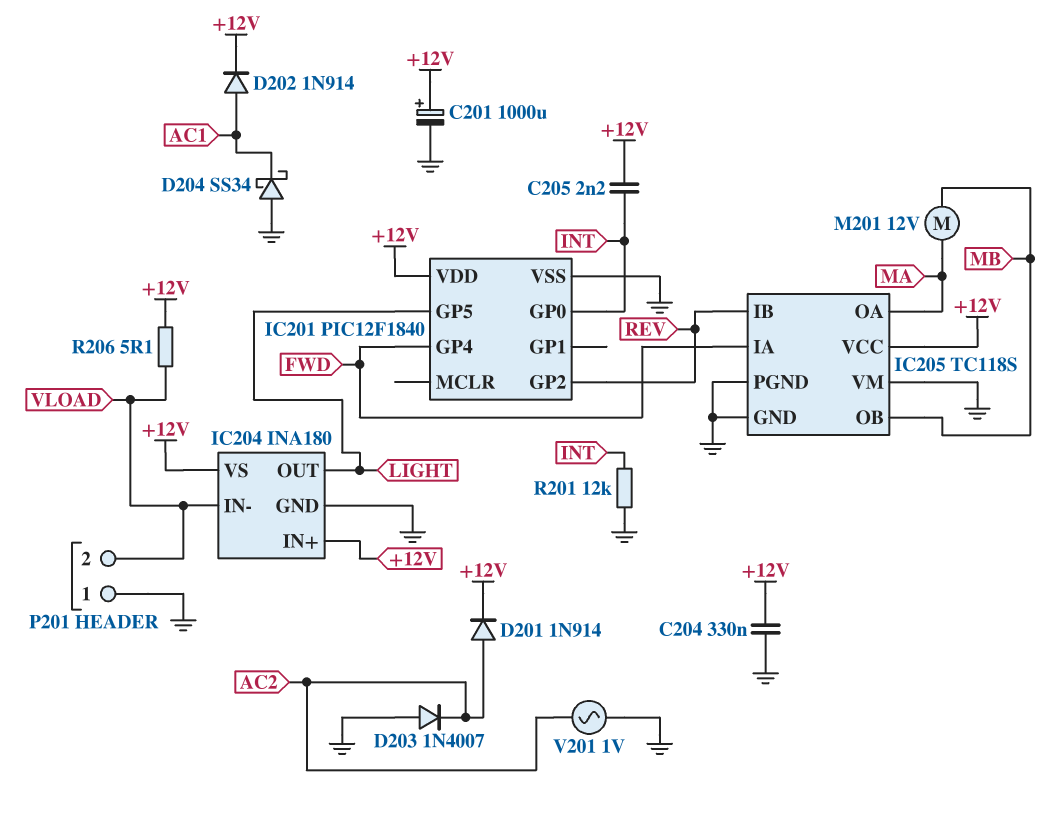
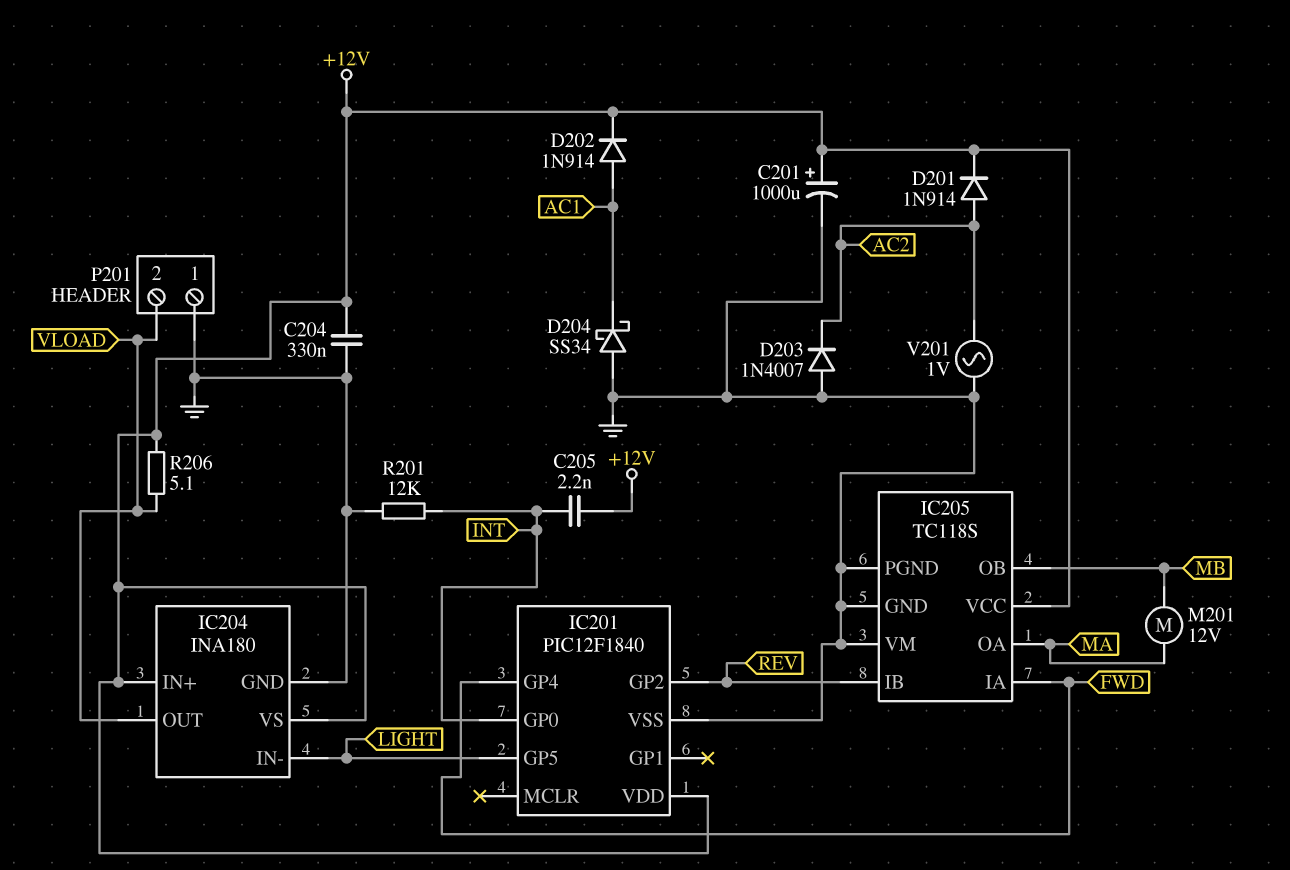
IC204 pin IN-: VLOAD -> LIGHT
IC204 pin OUT: LIGHT -> VLOAD

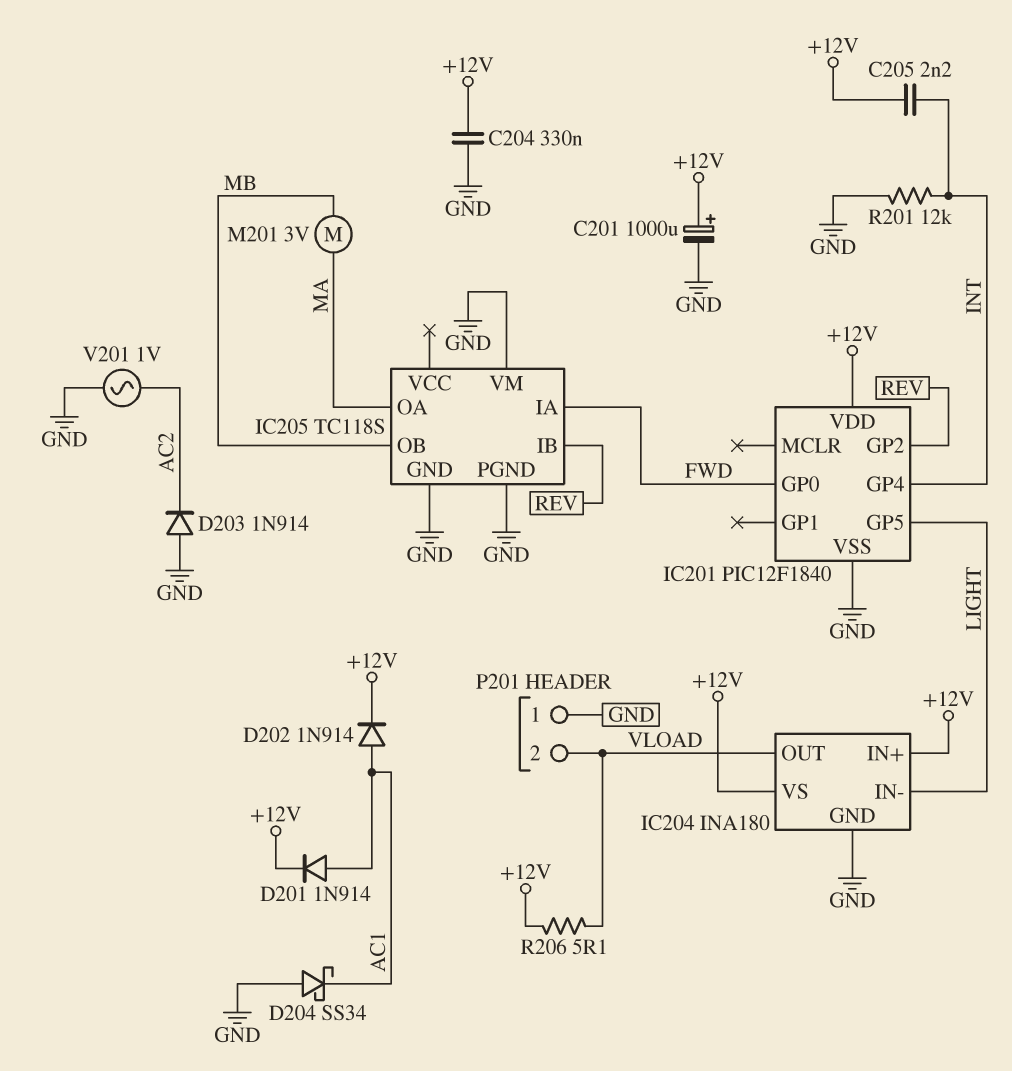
D201: diode 1N914 (A AC2, K +12V) -> diode 1N914 (A AC1, K +12V)
D203: diode 1N4007 (A GND, K AC2) -> diode 1N914 (A GND, K AC2)
IC201 pin GP0: INT -> FWD
IC201 pin GP4: FWD -> INT
IC205 pin VCC: +12V -> none
M201: motor 12V (MA, MB) -> motor 3V (MA, MB)

